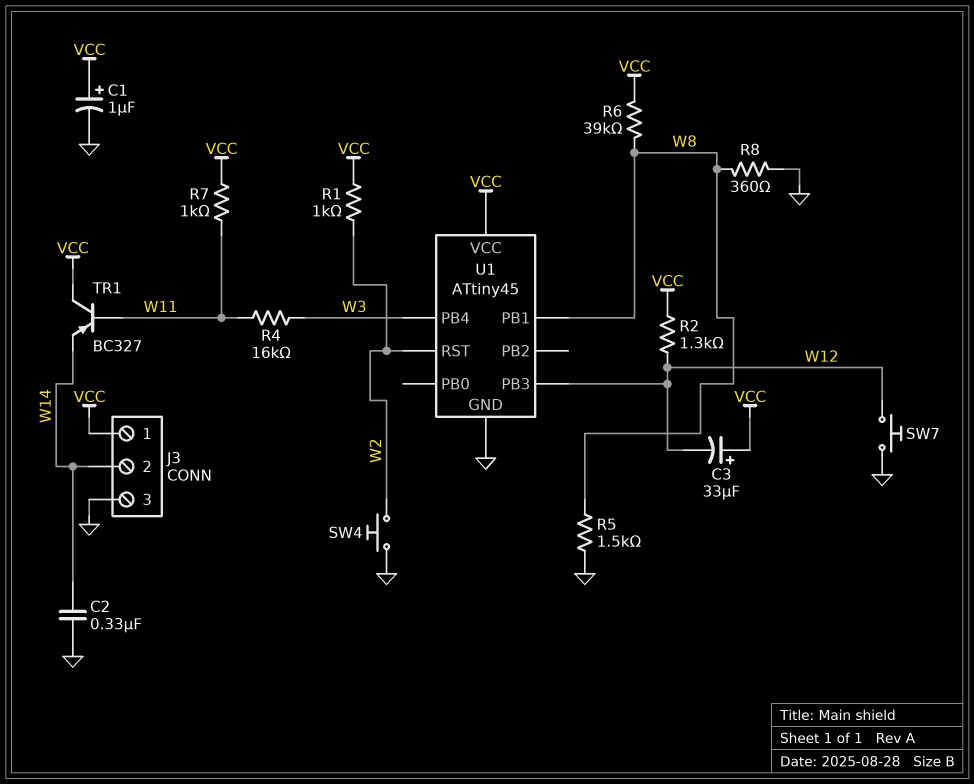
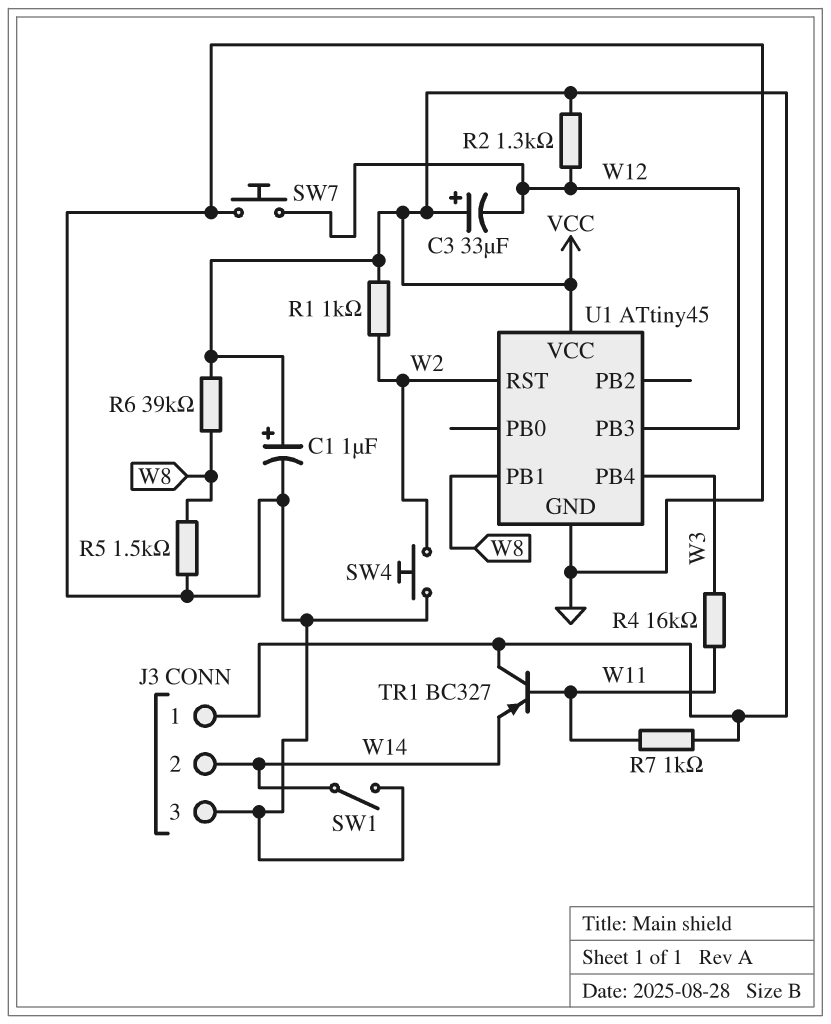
C2: 330nF (GND, W14) -> none
R8: 360 (GND, W8) -> none
SW1: none -> switch (GND, W14)

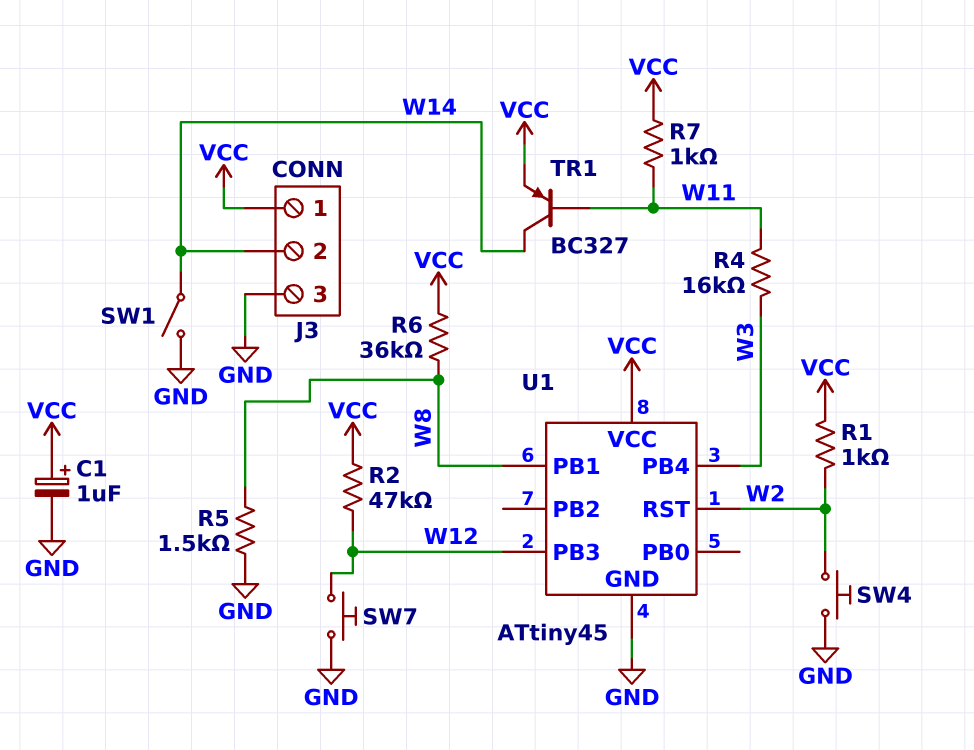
C3: 33uF (plus VCC, minus W12) -> none
R2: 1.3k (VCC, W12) -> 47k (VCC, W12)
R6: 39k (VCC, W8) -> 36k (VCC, W8)
TR1: PNP BC327 (B W11, C VCC, E W14) -> PNP BC327 (B W11, C W14, E VCC)

